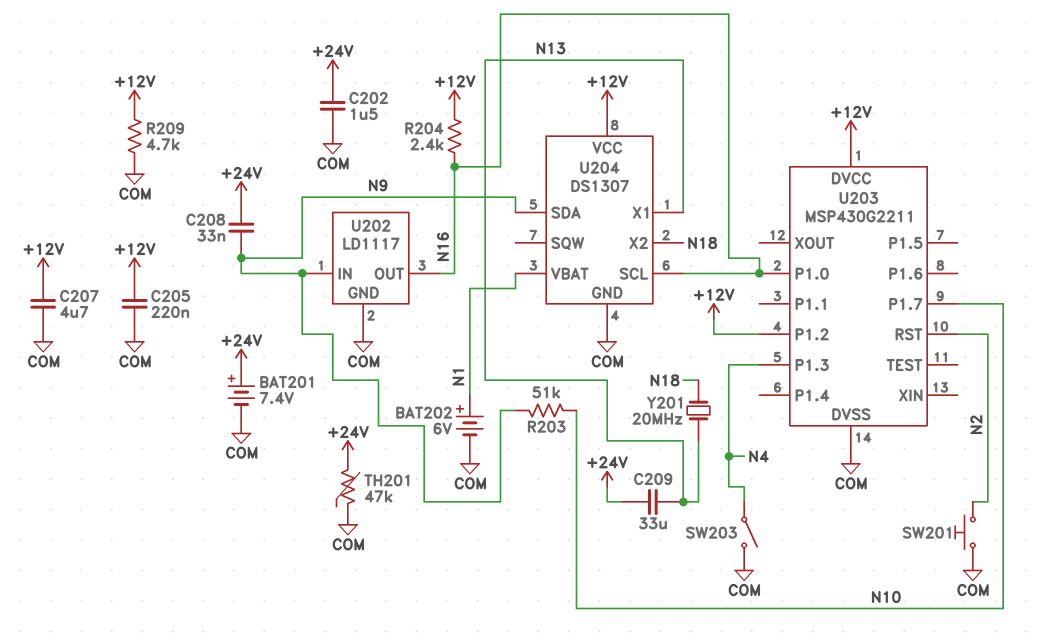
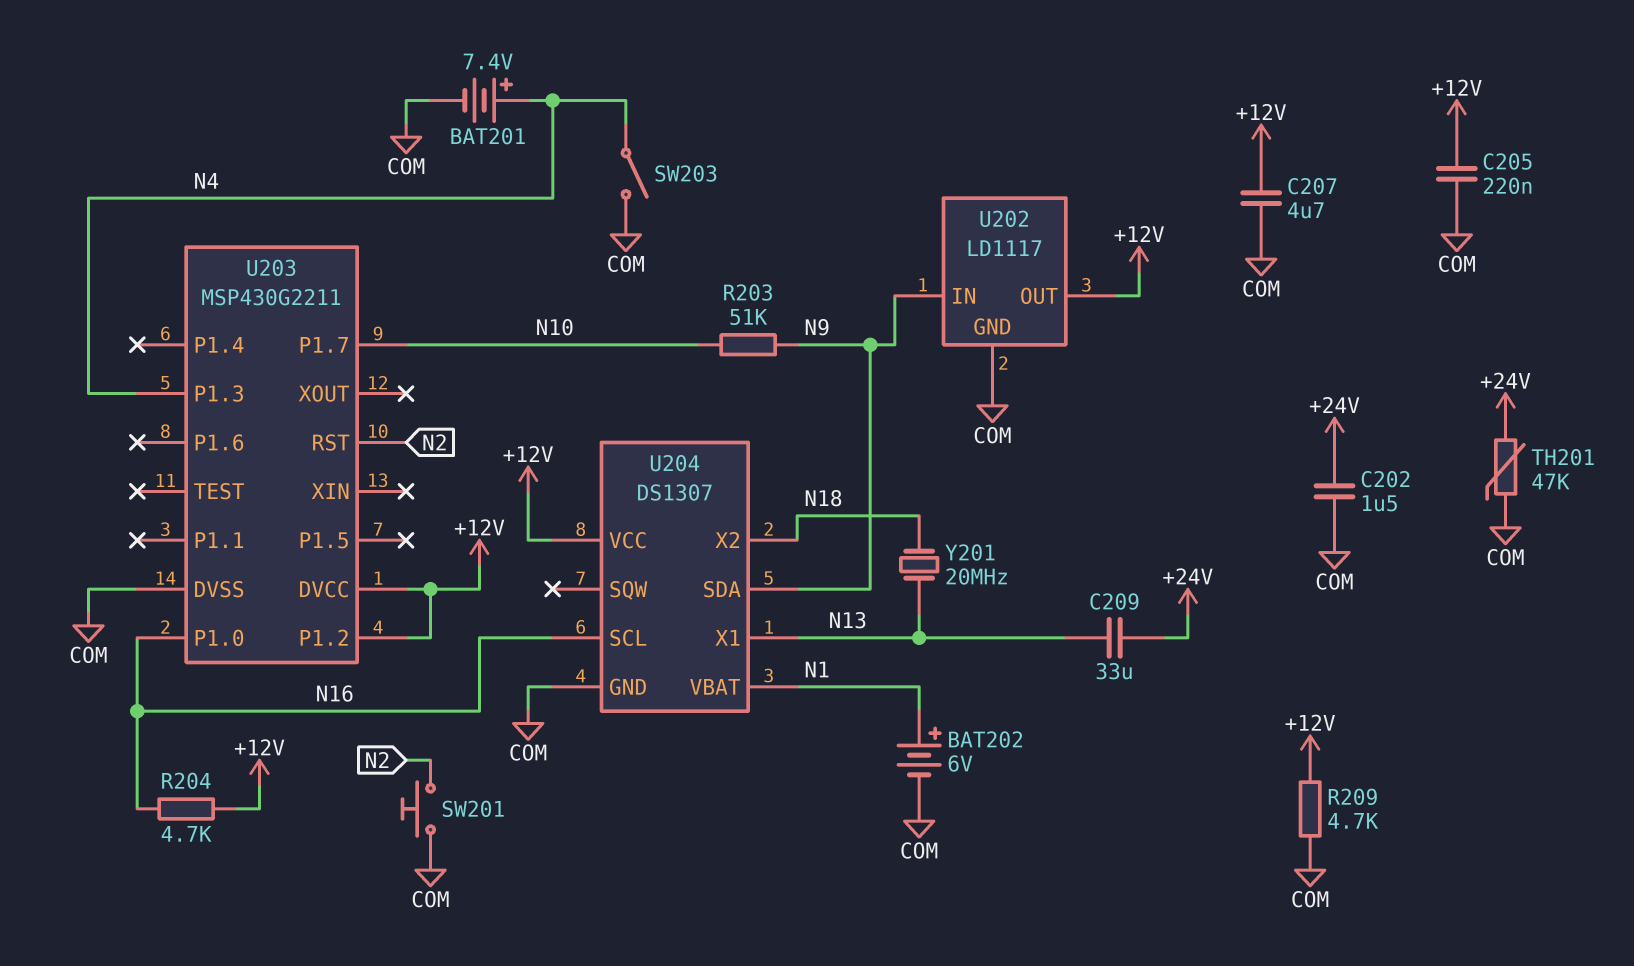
BAT201: 7.4V (plus +24V, minus COM) -> 7.4V (plus N4, minus COM)
C208: 33nF (+24V, N9) -> none
R204: 2.4k (+12V, N16) -> 4.7k (+12V, N16)
U202 pin OUT: N16 -> +12V

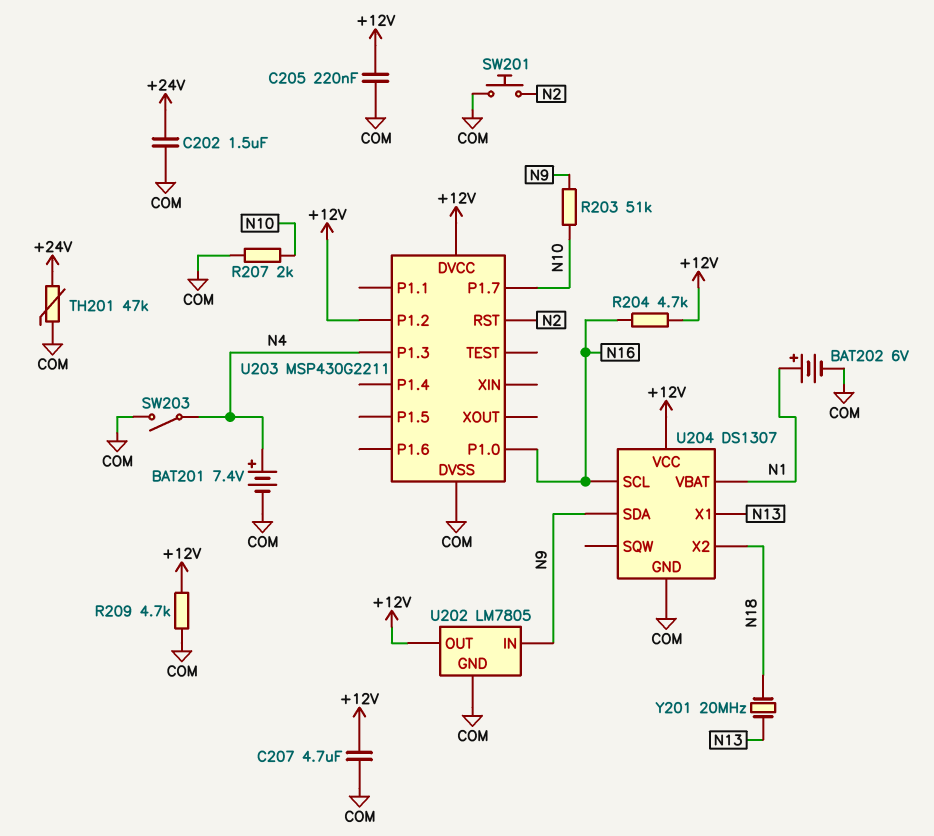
C209: 33uF (+24V, N13) -> none
R207: none -> 2k (COM, N10)
U202: LD1117 -> LM7805

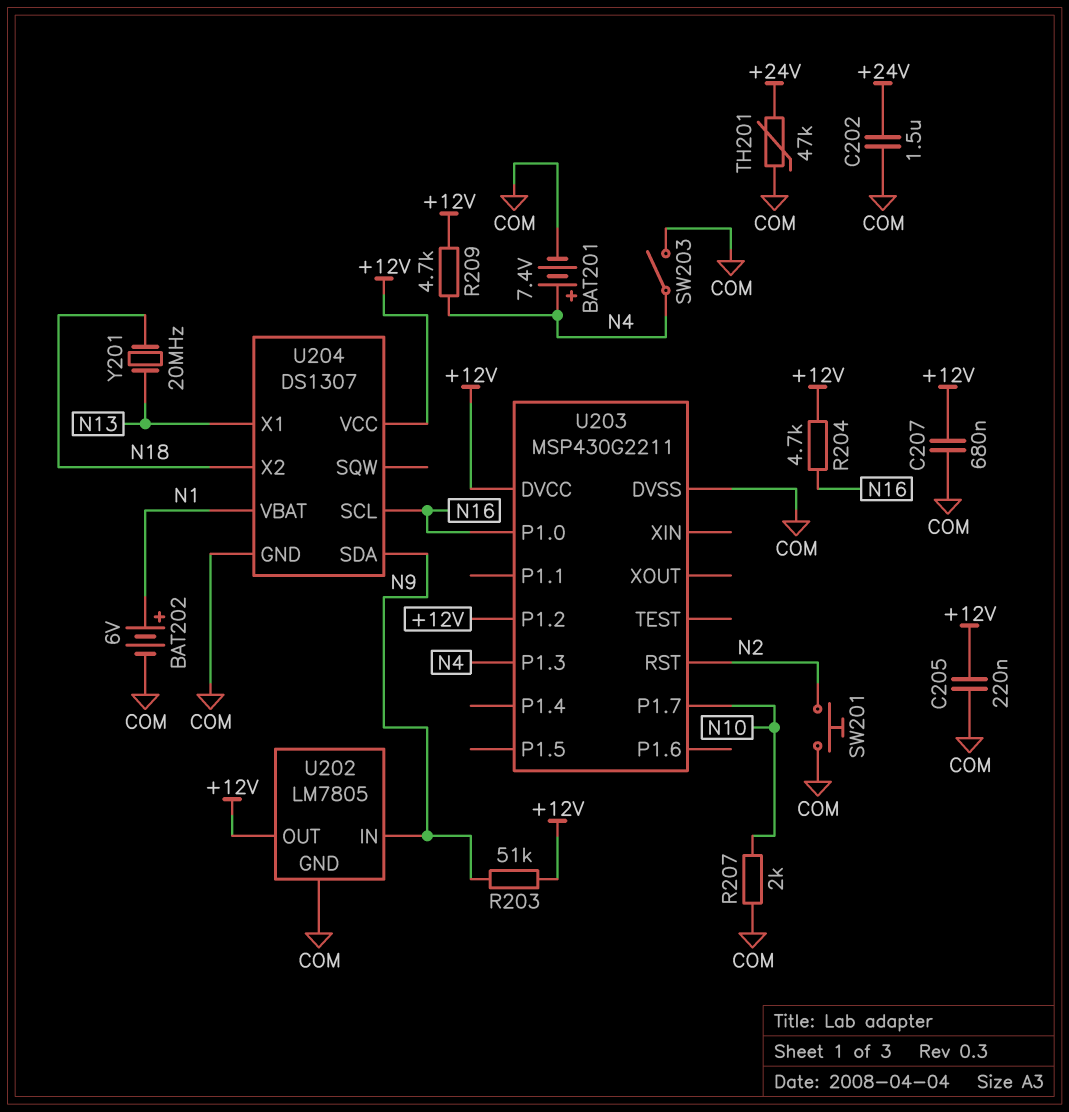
C207: 4.7uF (+12V, COM) -> 680nF (+12V, COM)
R203: 51k (N9, N10) -> 51k (+12V, N9)
R209: 4.7k (+12V, COM) -> 4.7k (+12V, N4)

